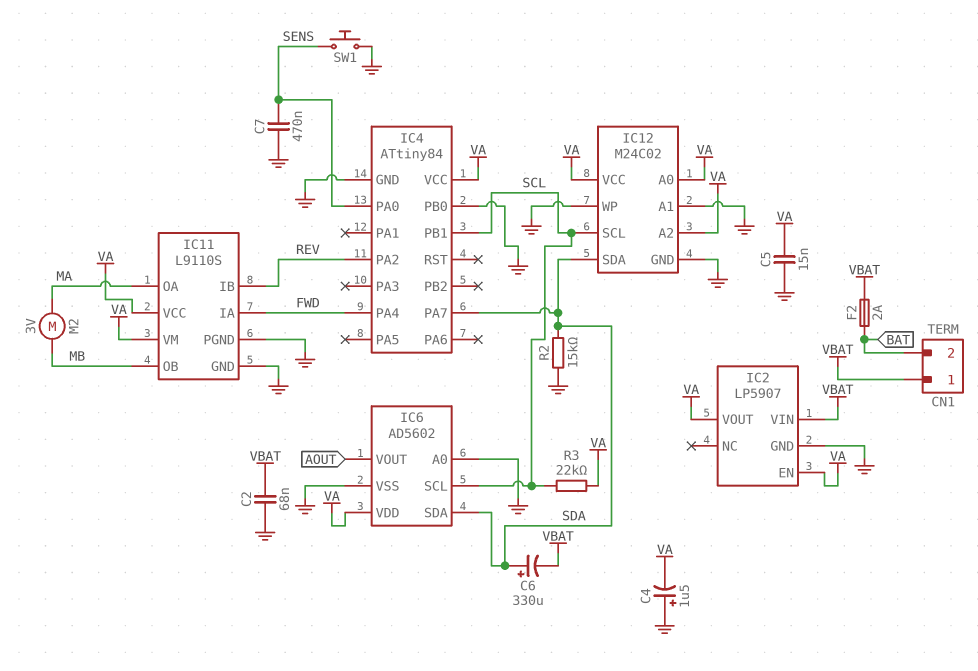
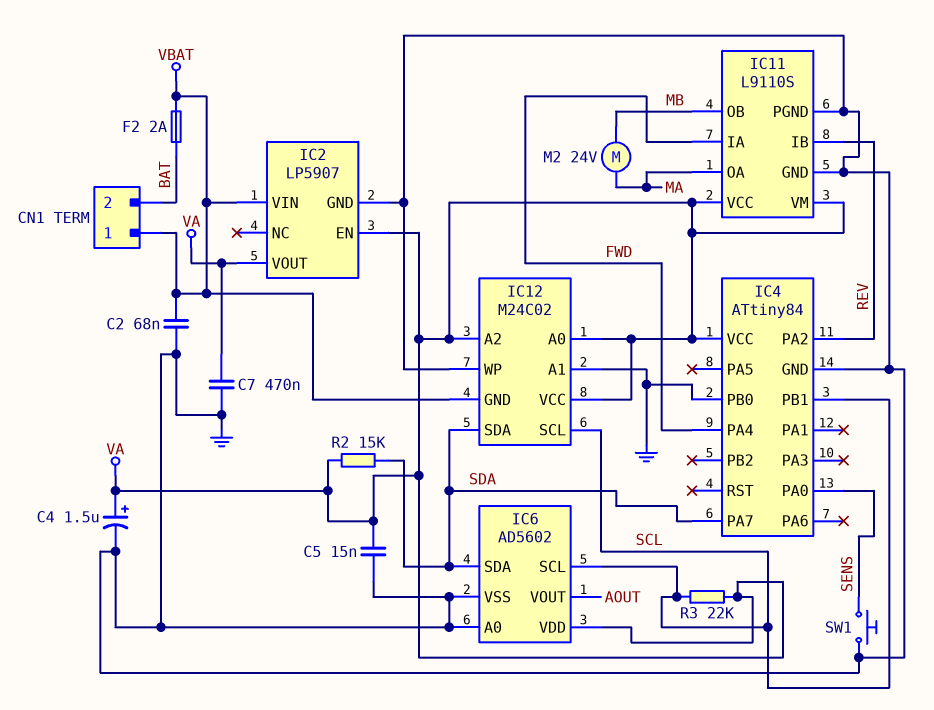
C4: 1.5uF (plus GND, minus VA) -> 1.5uF (plus VA, minus GND)
C6: 330uF (plus SDA, minus VBAT) -> none
C7: 470nF (GND, SENS) -> 470nF (GND, VA)
IC12 pin GND: GND -> VBAT
M2: motor 3V (MA, MB) -> motor 24V (MA, MB)
R2: 15k (GND, SDA) -> 15k (SDA, VA)

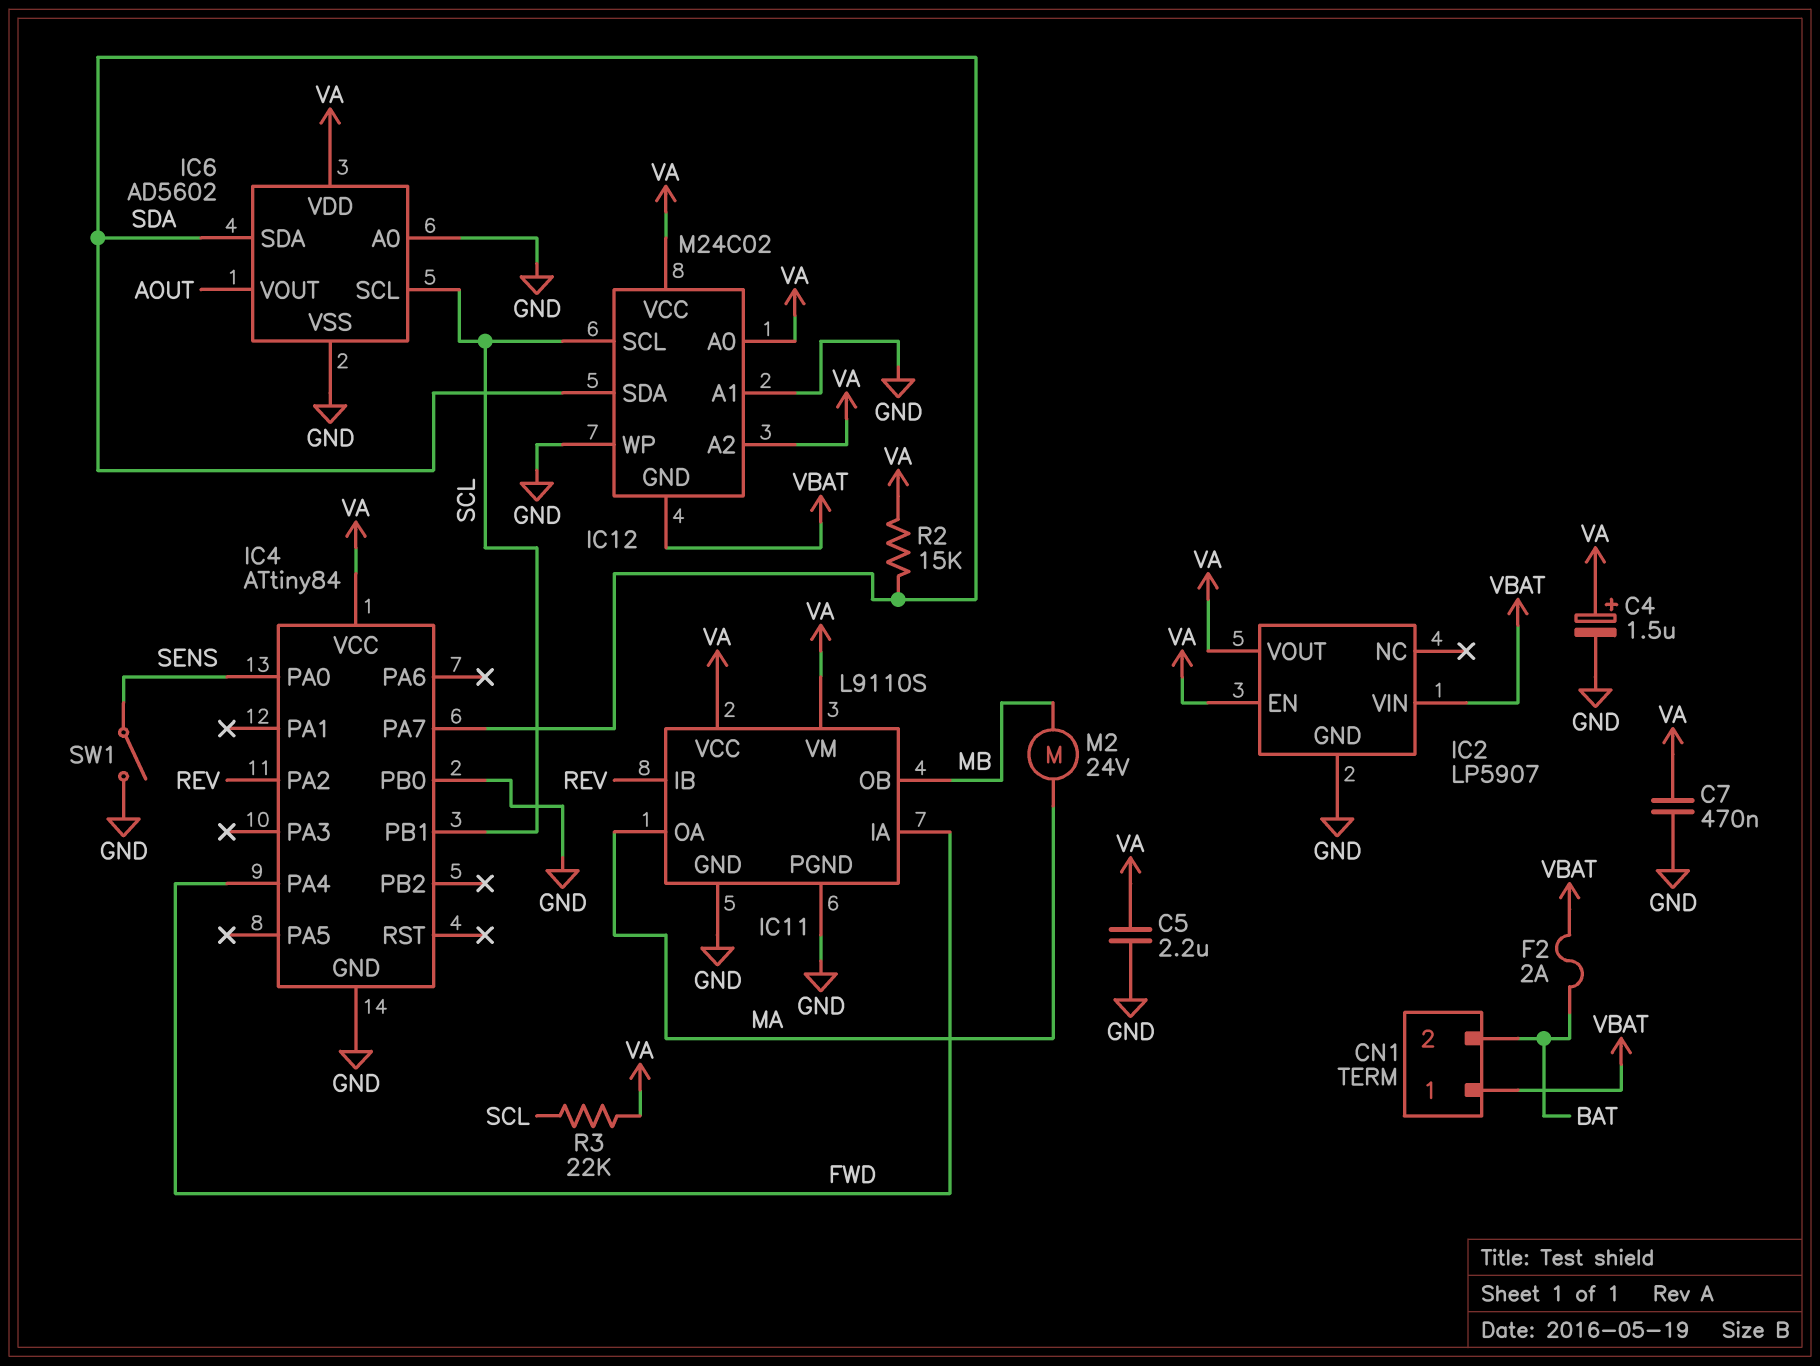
C2: 68nF (GND, VBAT) -> none
C5: 15nF (GND, VA) -> 2.2uF (GND, VA)
SW1: button (GND, SENS) -> switch (GND, SENS)

